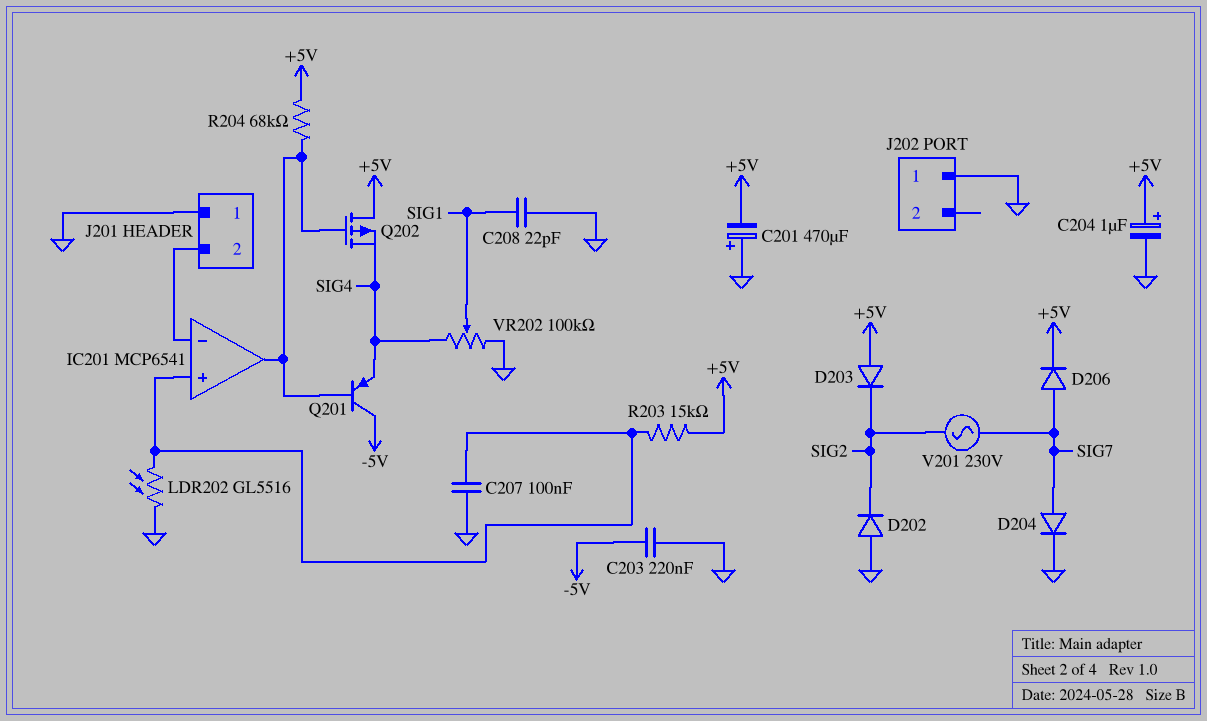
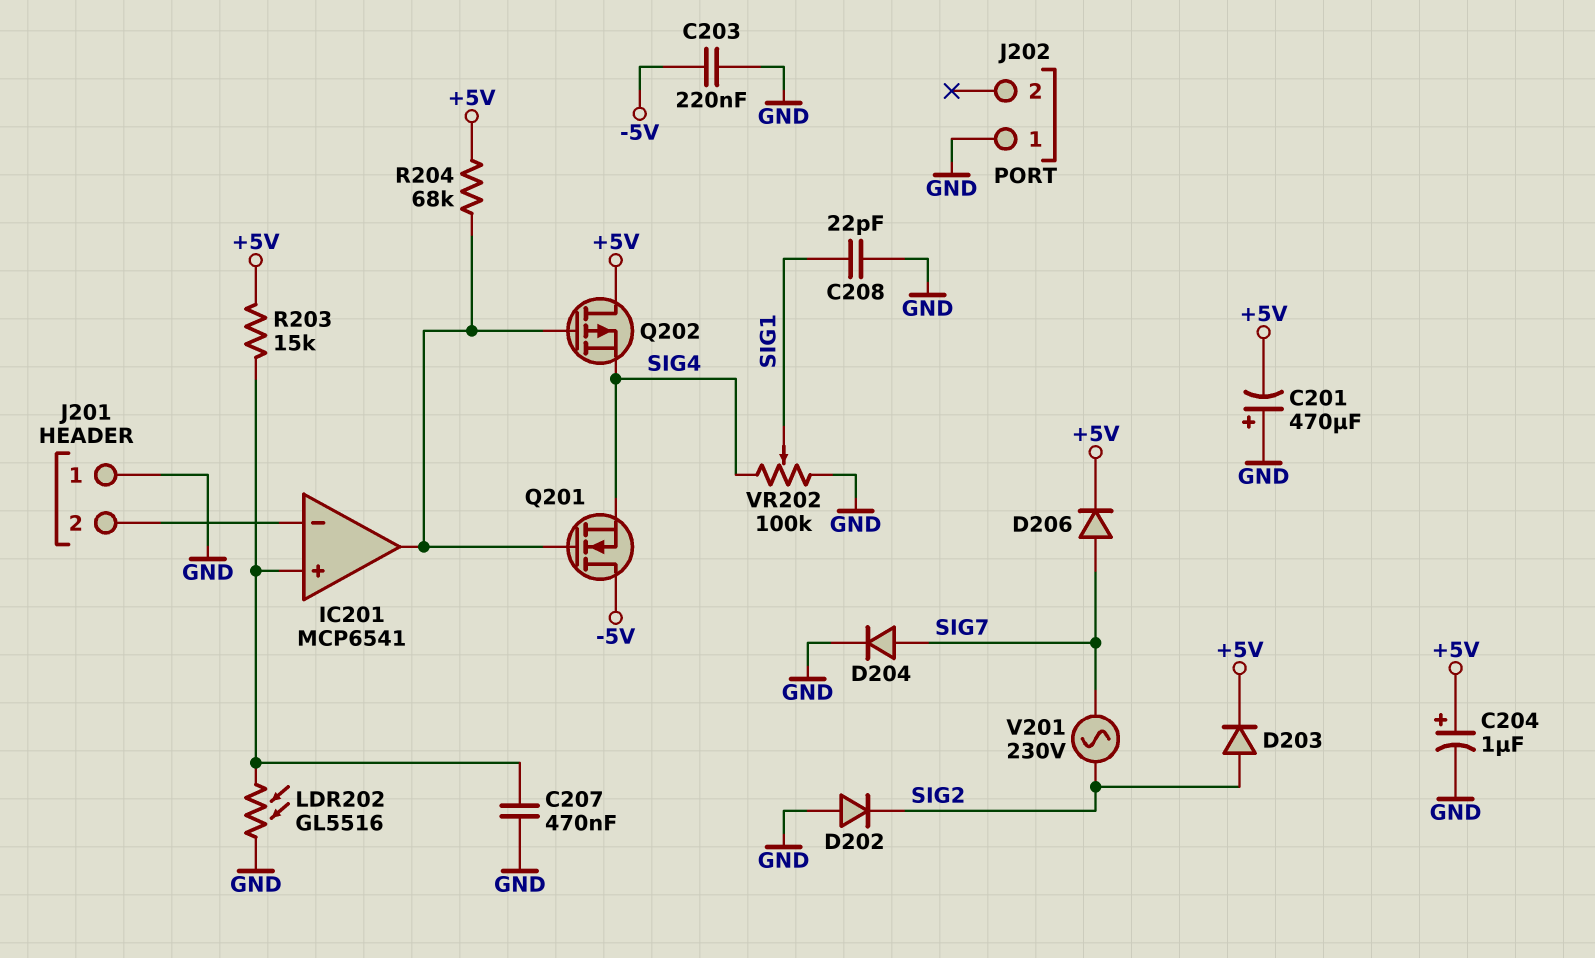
C207: 100nF (GND, IC201/in+) -> 470nF (GND, IC201/in+)
D203: diode (A +5V, K SIG2) -> diode (A SIG2, K +5V)
Q201: PNP (B IC201/out, C -5V, E SIG4) -> NMOS (G IC201/out, D -5V, S SIG4)

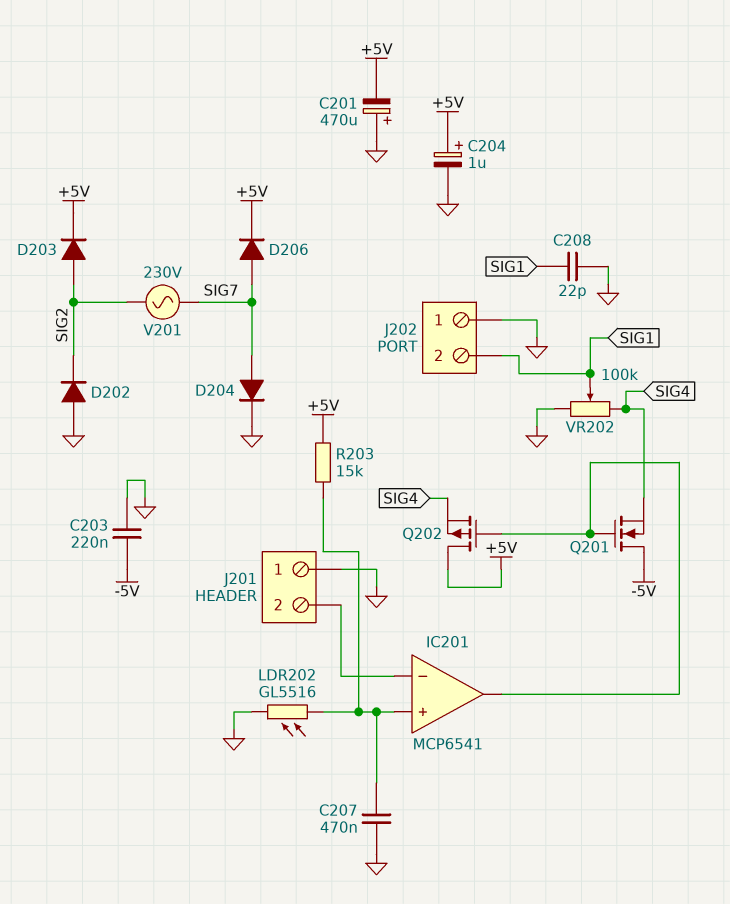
J202 pin 2: none -> SIG1
R204: 68k (+5V, IC201/out) -> none

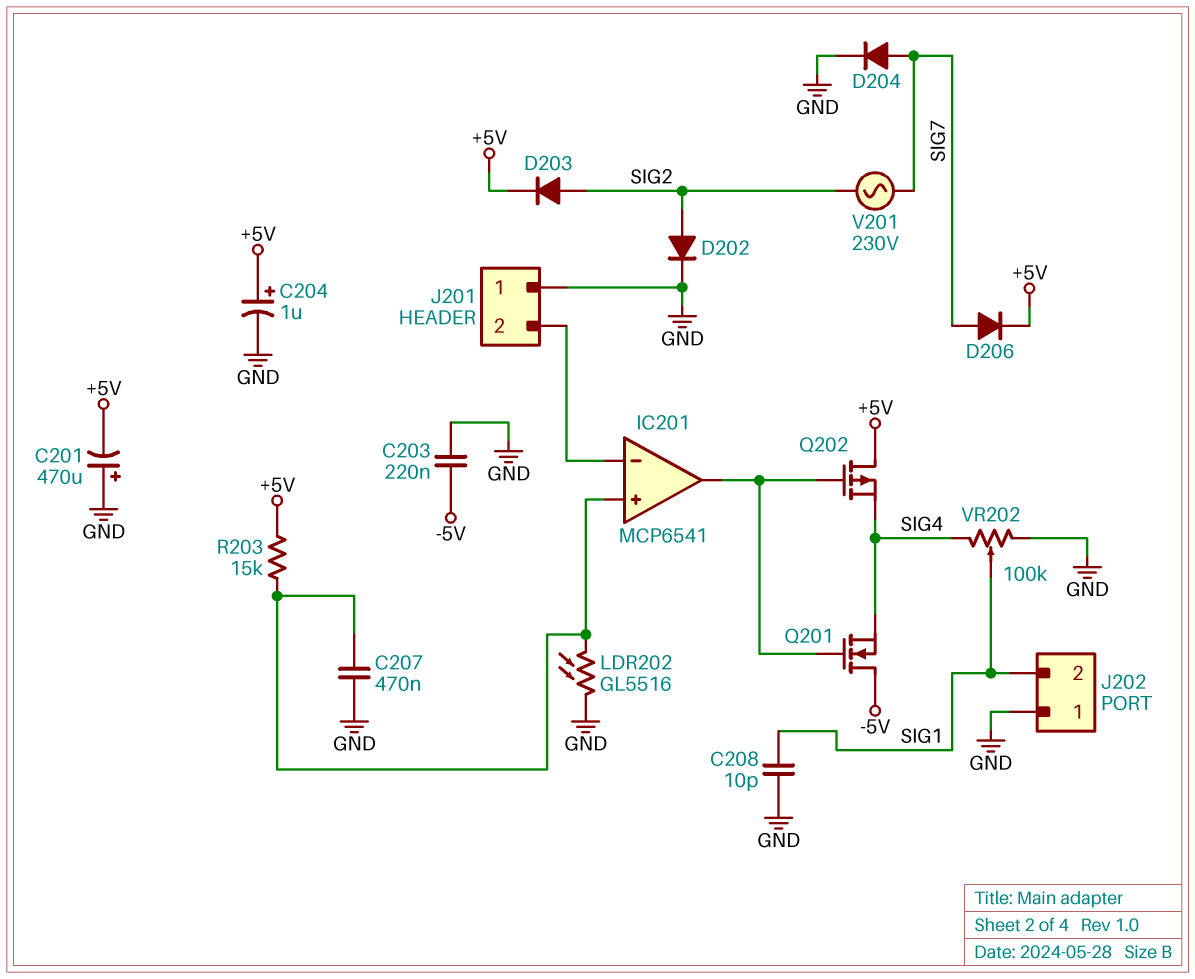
C208: 22pF (GND, SIG1) -> 10pF (GND, SIG1)
D202: diode (A GND, K SIG2) -> diode (A SIG2, K GND)

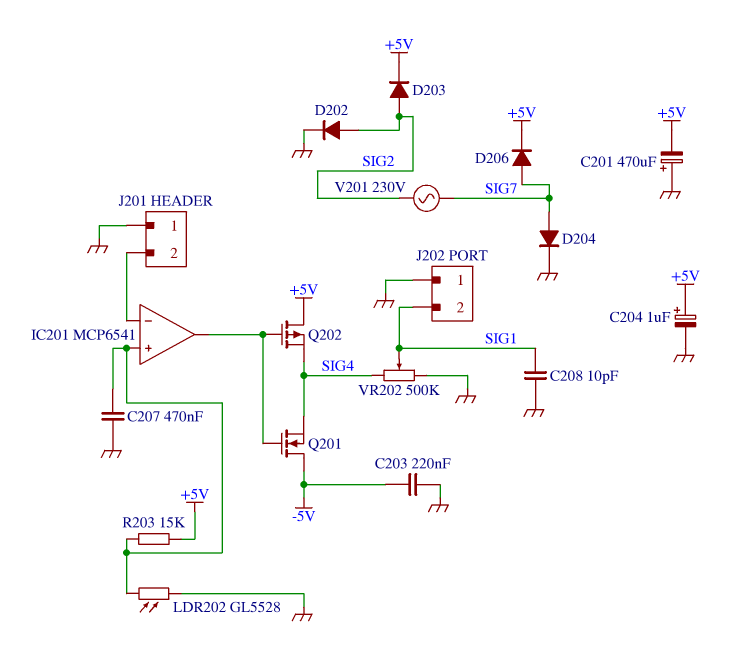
LDR202: GL5516 (GND, IC201/in+) -> GL5528 (GND, IC201/in+)
VR202: 100k (GND, SIG4, wiper SIG1) -> 500k (GND, SIG4, wiper SIG1)

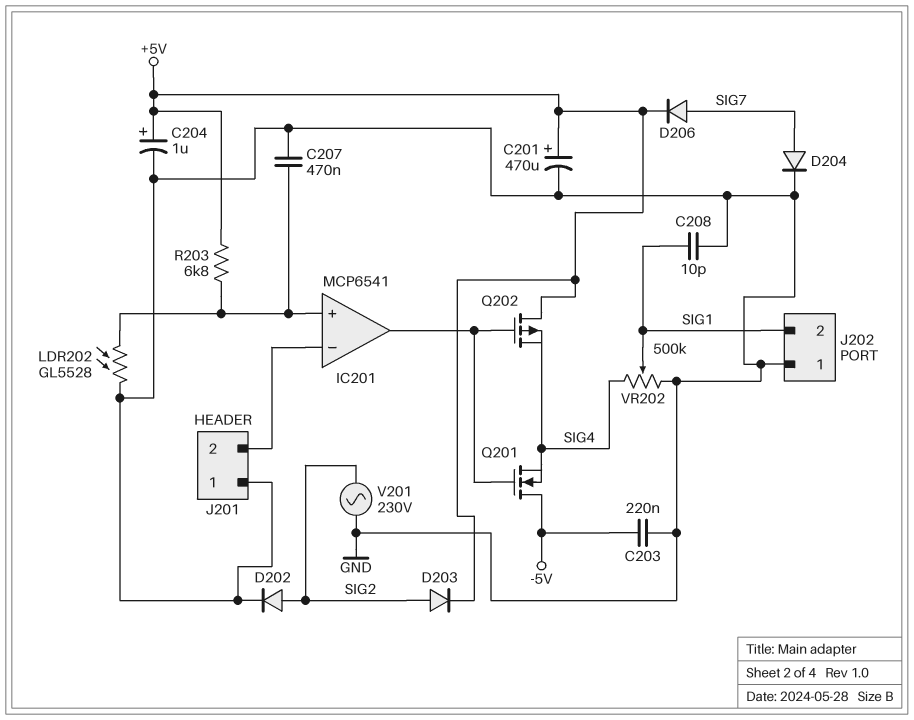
C201: 470uF (plus GND, minus +5V) -> 470uF (plus +5V, minus GND)
R203: 15k (+5V, IC201/in+) -> 6.8k (+5V, IC201/in+)
V201: AC 230V (SIG2, SIG7) -> AC 230V (GND, SIG2)

